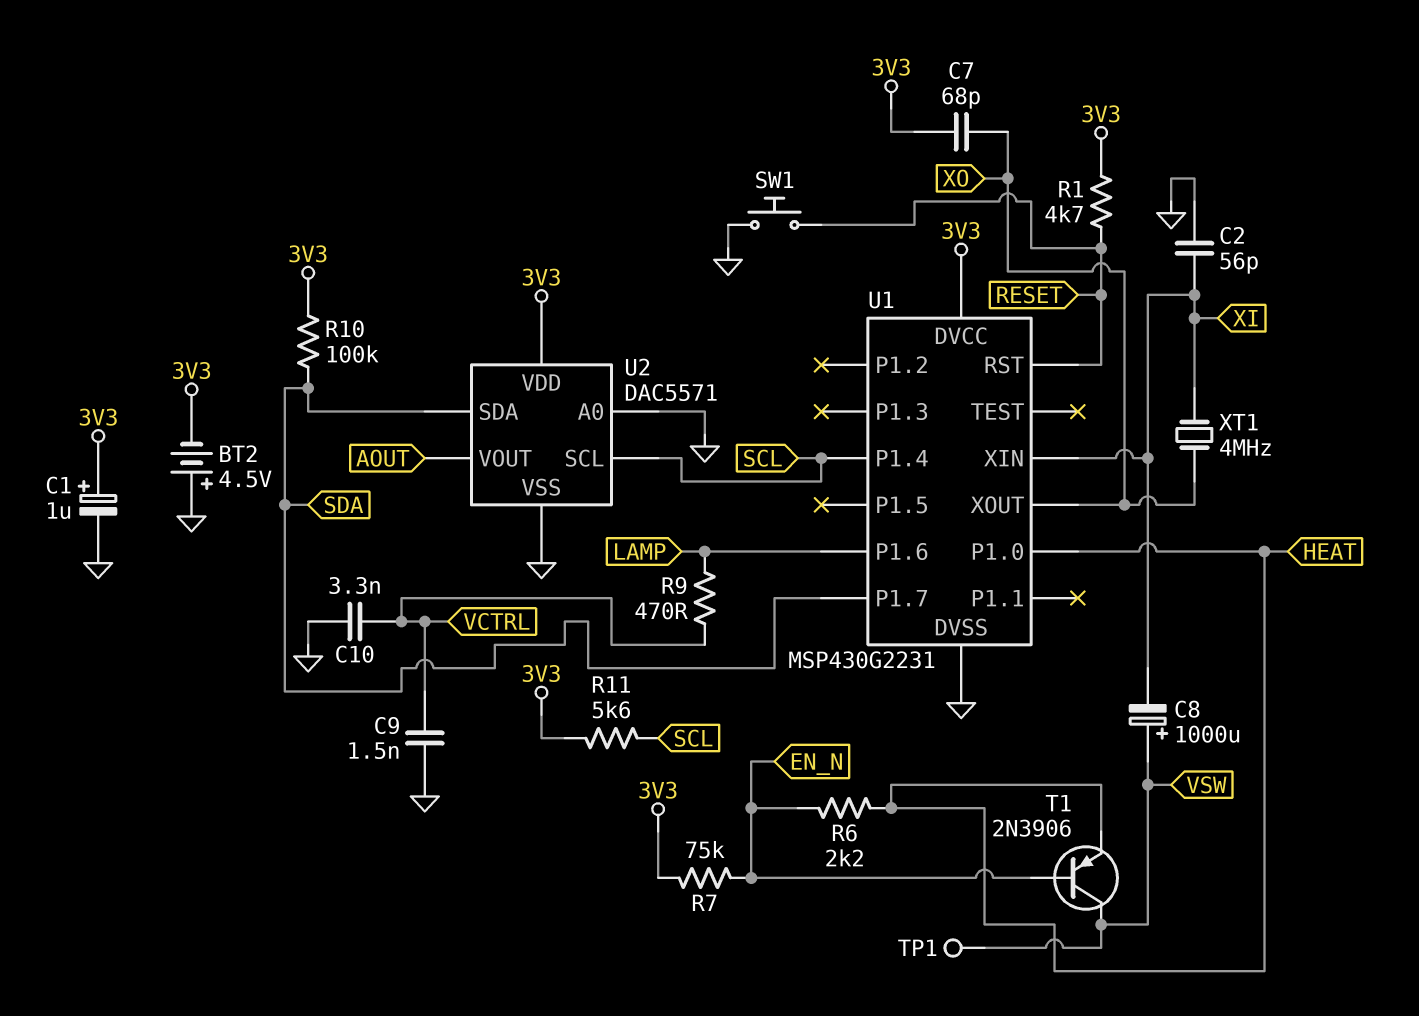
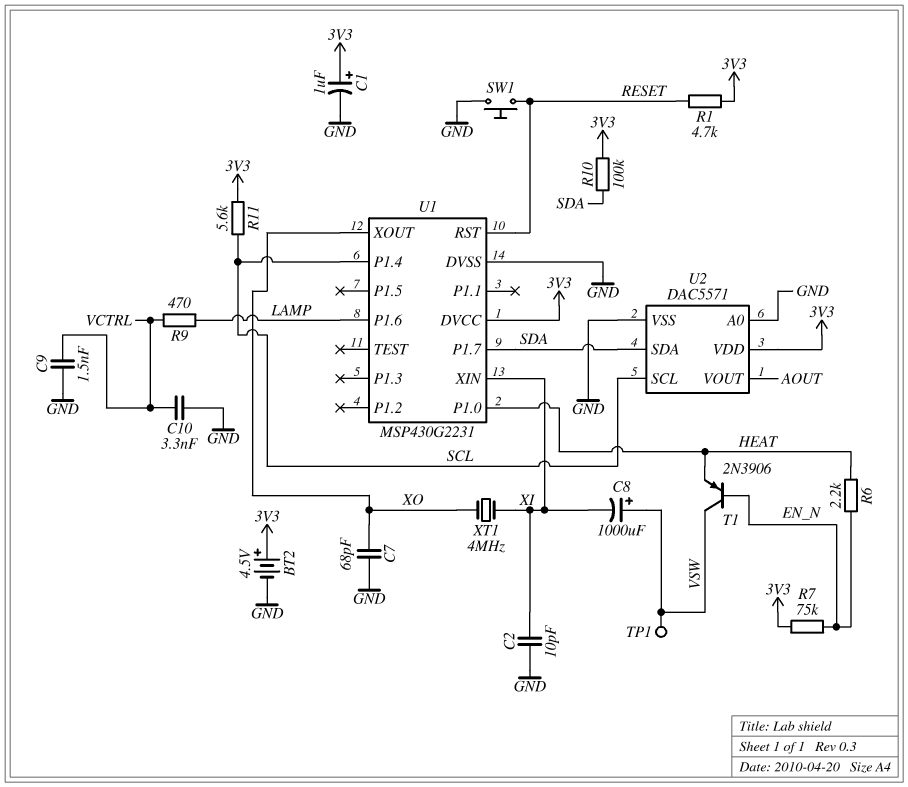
BT2: 4.5V (plus GND, minus 3V3) -> 4.5V (plus 3V3, minus GND)
C2: 56pF (GND, XI) -> 10pF (GND, XI)
C7: 68pF (3V3, XO) -> 68pF (GND, XO)

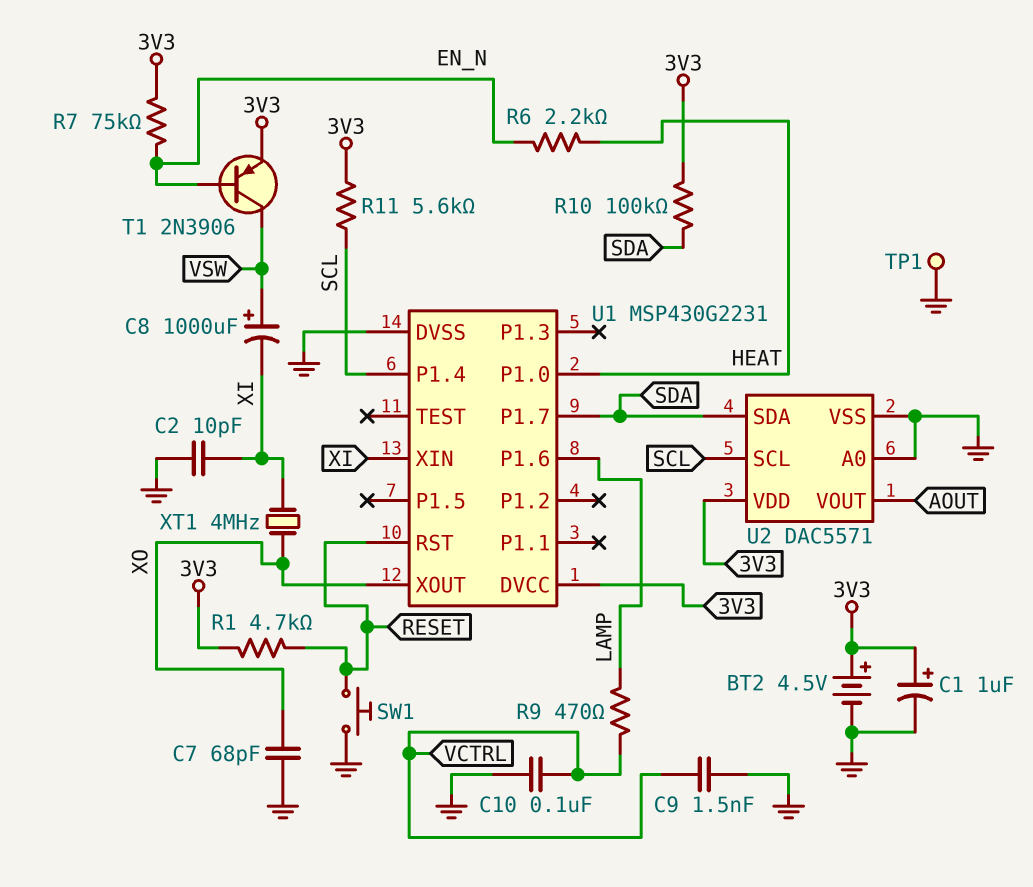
C10: 3.3nF (GND, VCTRL) -> 100nF (GND, VCTRL)
T1: PNP 2N3906 (B EN_N, C VSW, E HEAT) -> PNP 2N3906 (B EN_N, C VSW, E 3V3)
TP1: test point (VSW) -> test point (GND)

